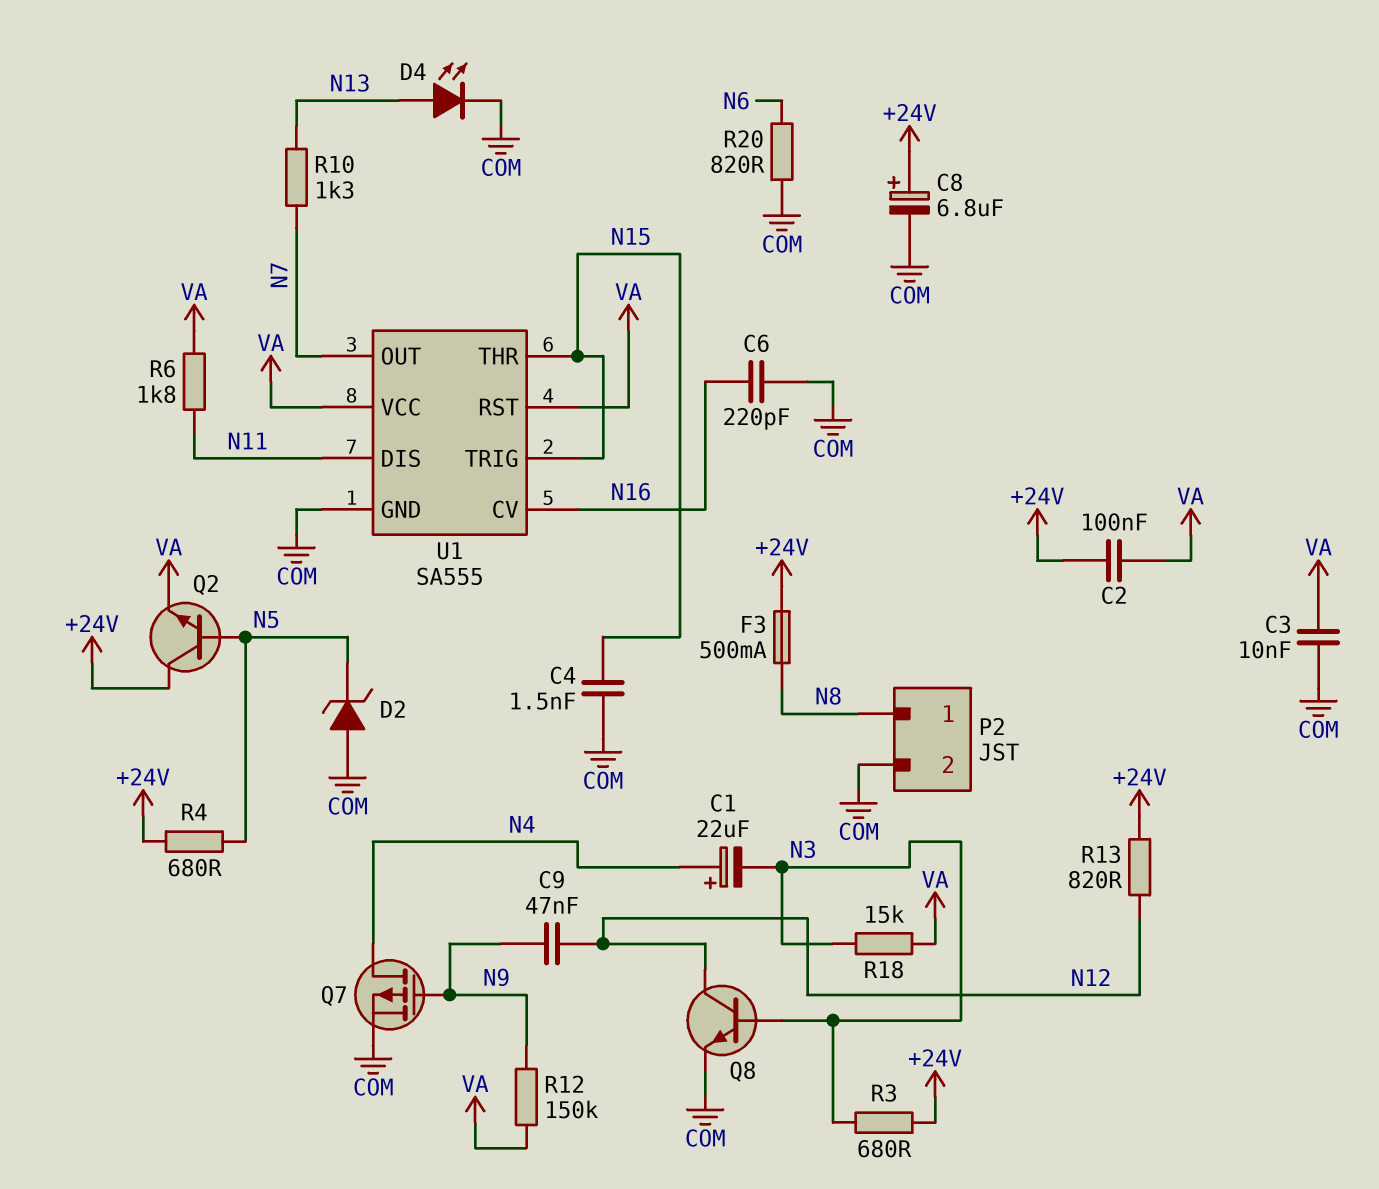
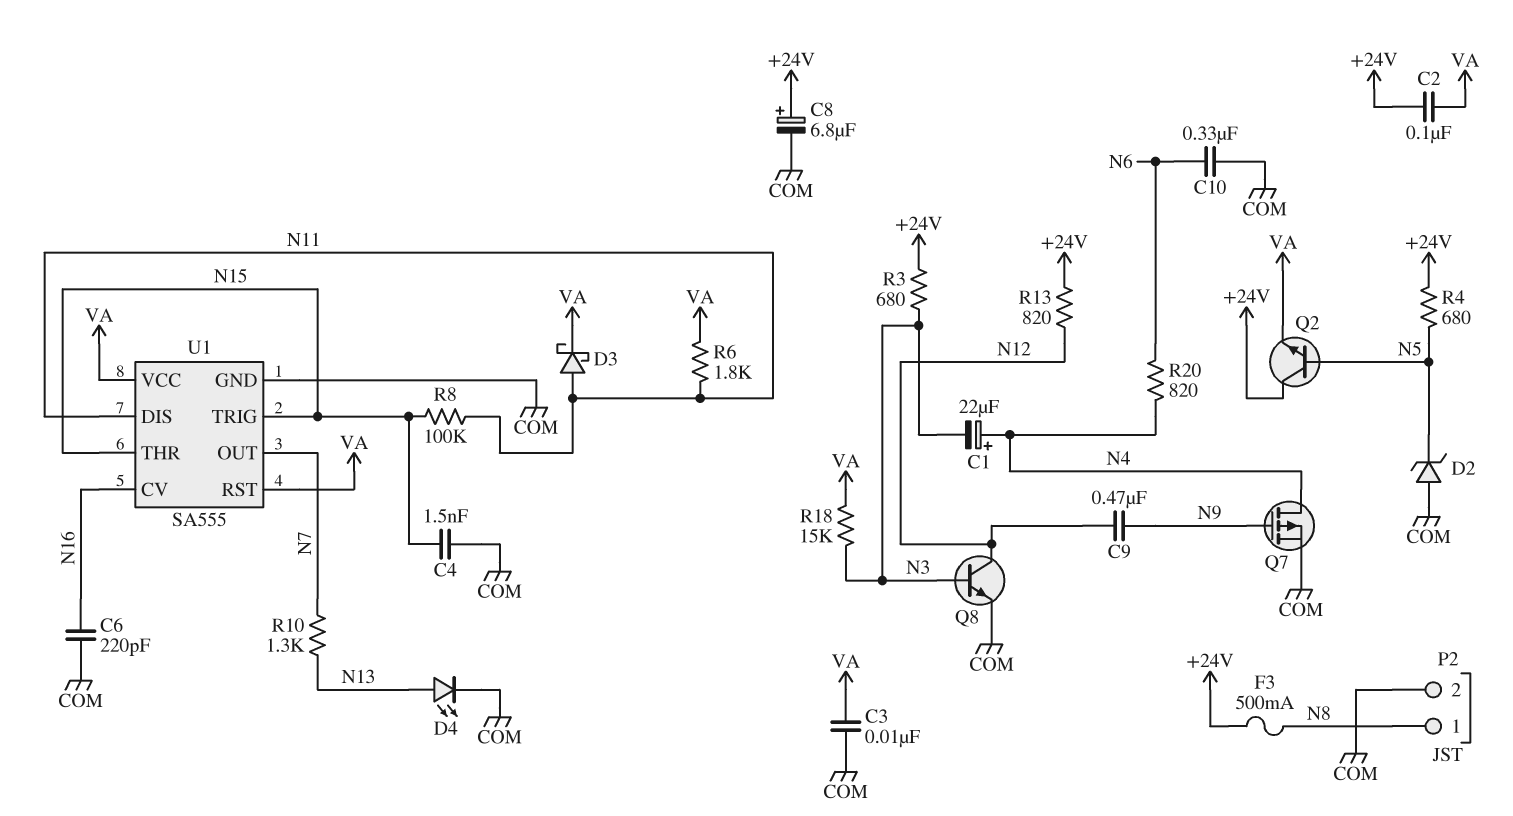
C9: 47nF (N9, N12) -> 470nF (N9, N12)
C10: none -> 330nF (COM, N6)
D3: none -> schottky (A N11, K VA)
R8: none -> 100k (N11, N15)
R12: 150k (N9, VA) -> none
R20: 820 (COM, N6) -> 820 (N4, N6)

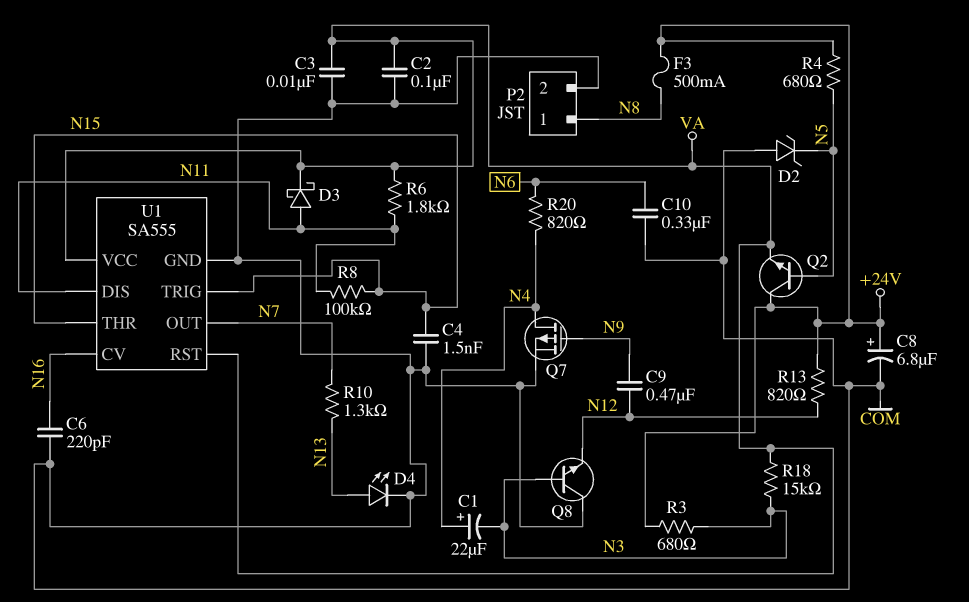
C2: 100nF (+24V, VA) -> 100nF (COM, VA)
Q8: NPN (B N3, C N12, E COM) -> NPN (B N3, C COM, E N12)

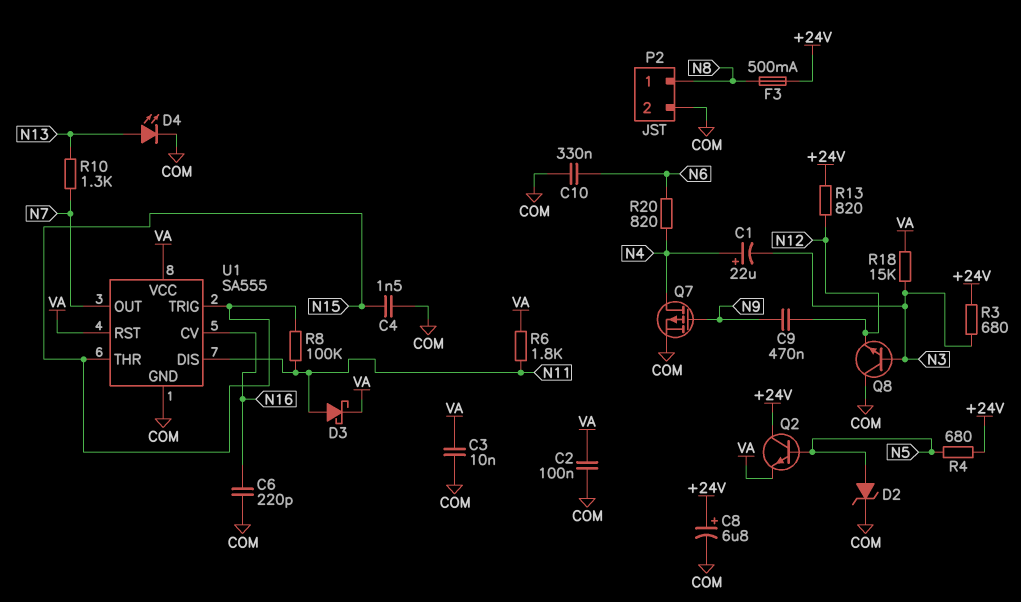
D2: zener (A COM, K N5) -> zener (A N5, K COM)

